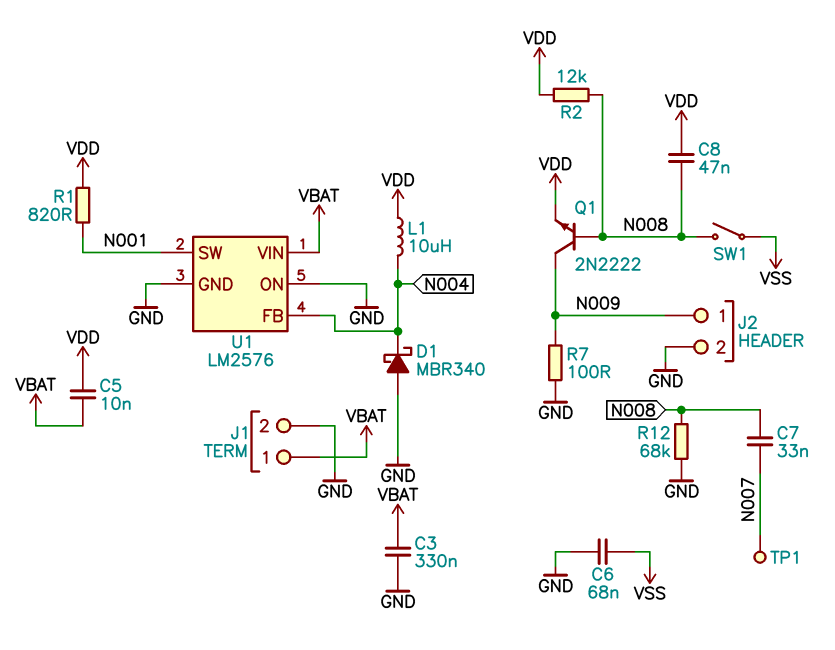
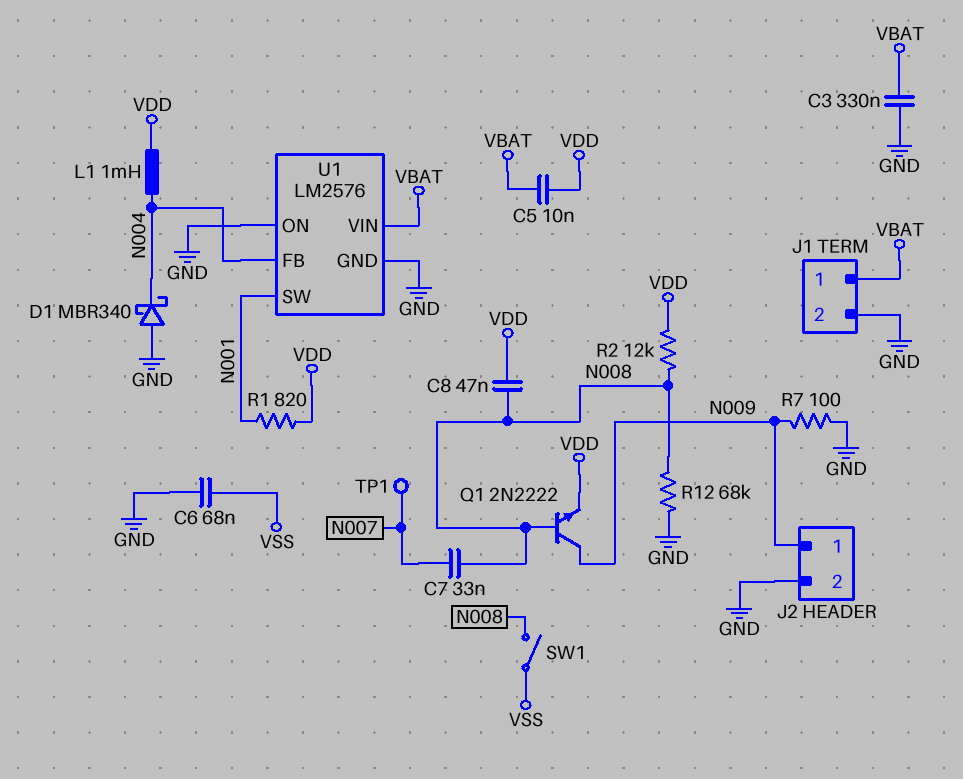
L1: 10uH (N004, VDD) -> 1mH (N004, VDD)

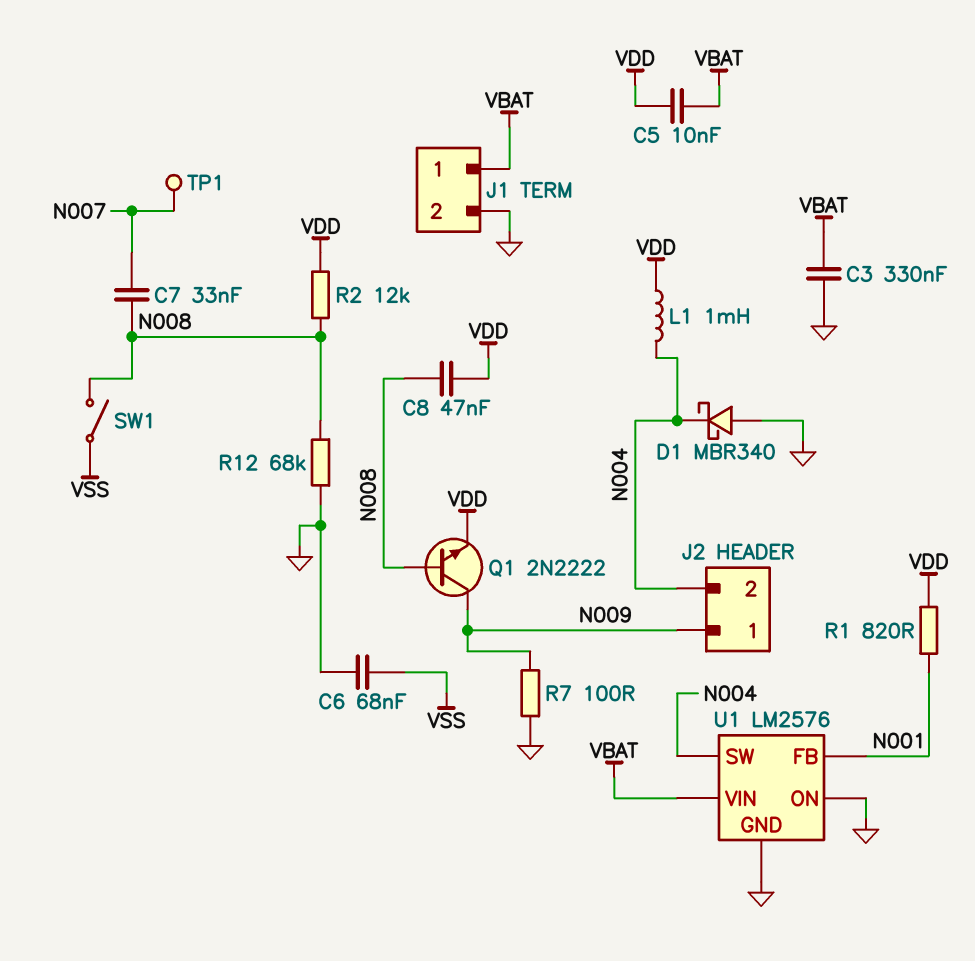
J2 pin 2: GND -> N004
U1 pin FB: N004 -> N001
U1 pin SW: N001 -> N004

